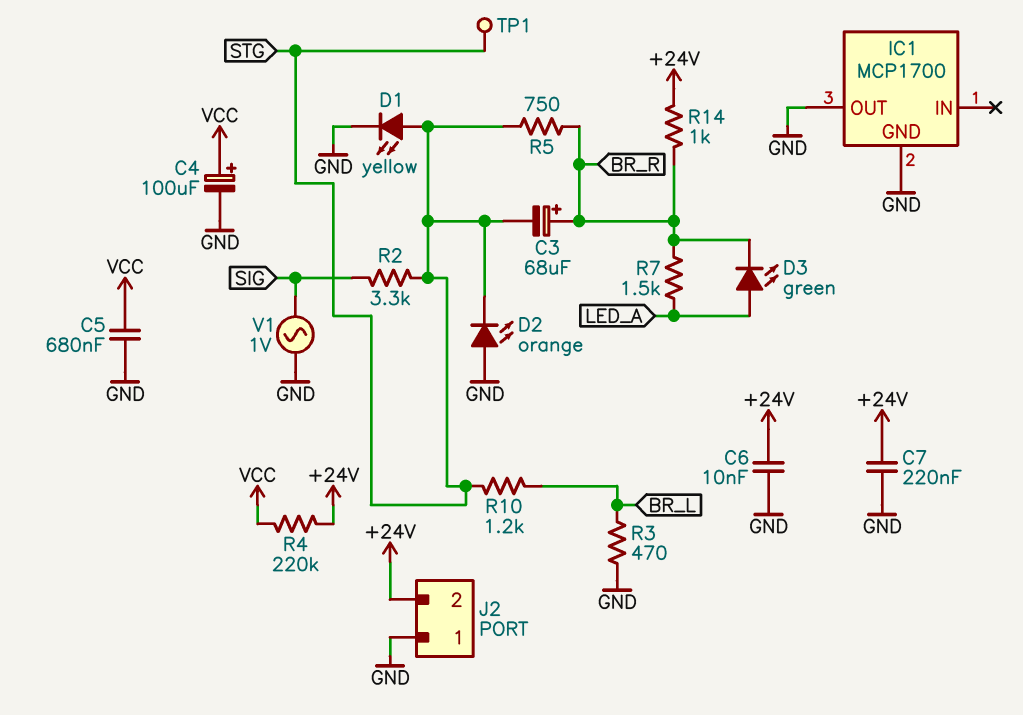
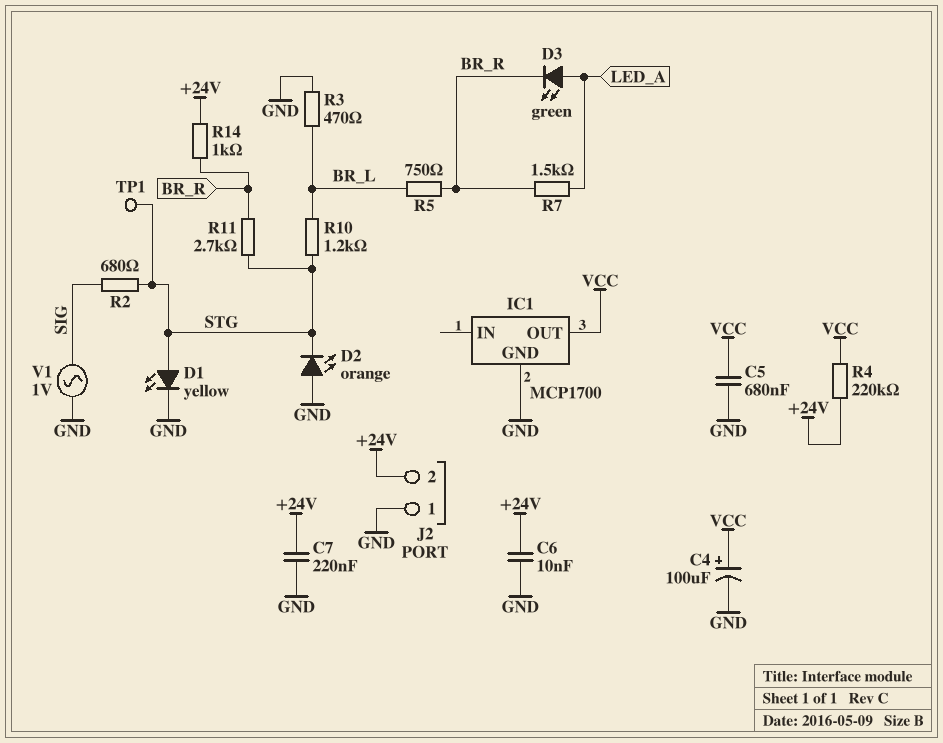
C3: 68uF (plus BR_R, minus STG) -> none
IC1 pin OUT: GND -> VCC
R2: 3.3k (SIG, STG) -> 680 (SIG, STG)
R5: 750 (BR_R, STG) -> 750 (BR_L, BR_R)
R11: none -> 2.7k (BR_R, STG)

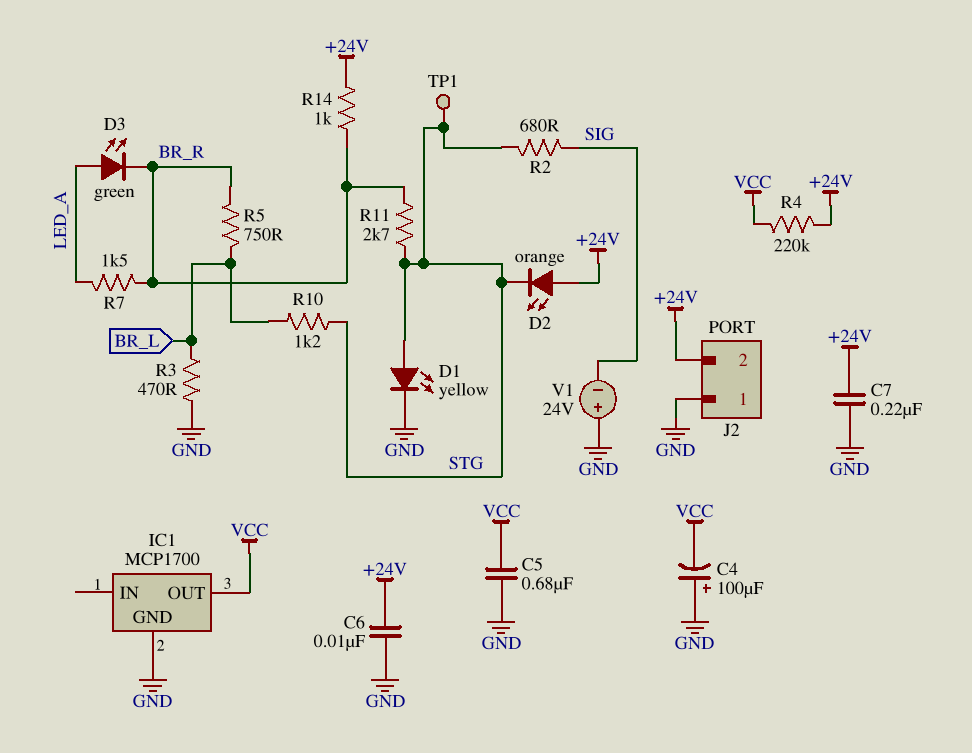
C4: 100uF (plus VCC, minus GND) -> 100uF (plus GND, minus VCC)
D2: LED orange (A GND, K STG) -> LED orange (A +24V, K STG)
V1: AC 1V (GND, SIG) -> 24V (plus GND, minus SIG)

